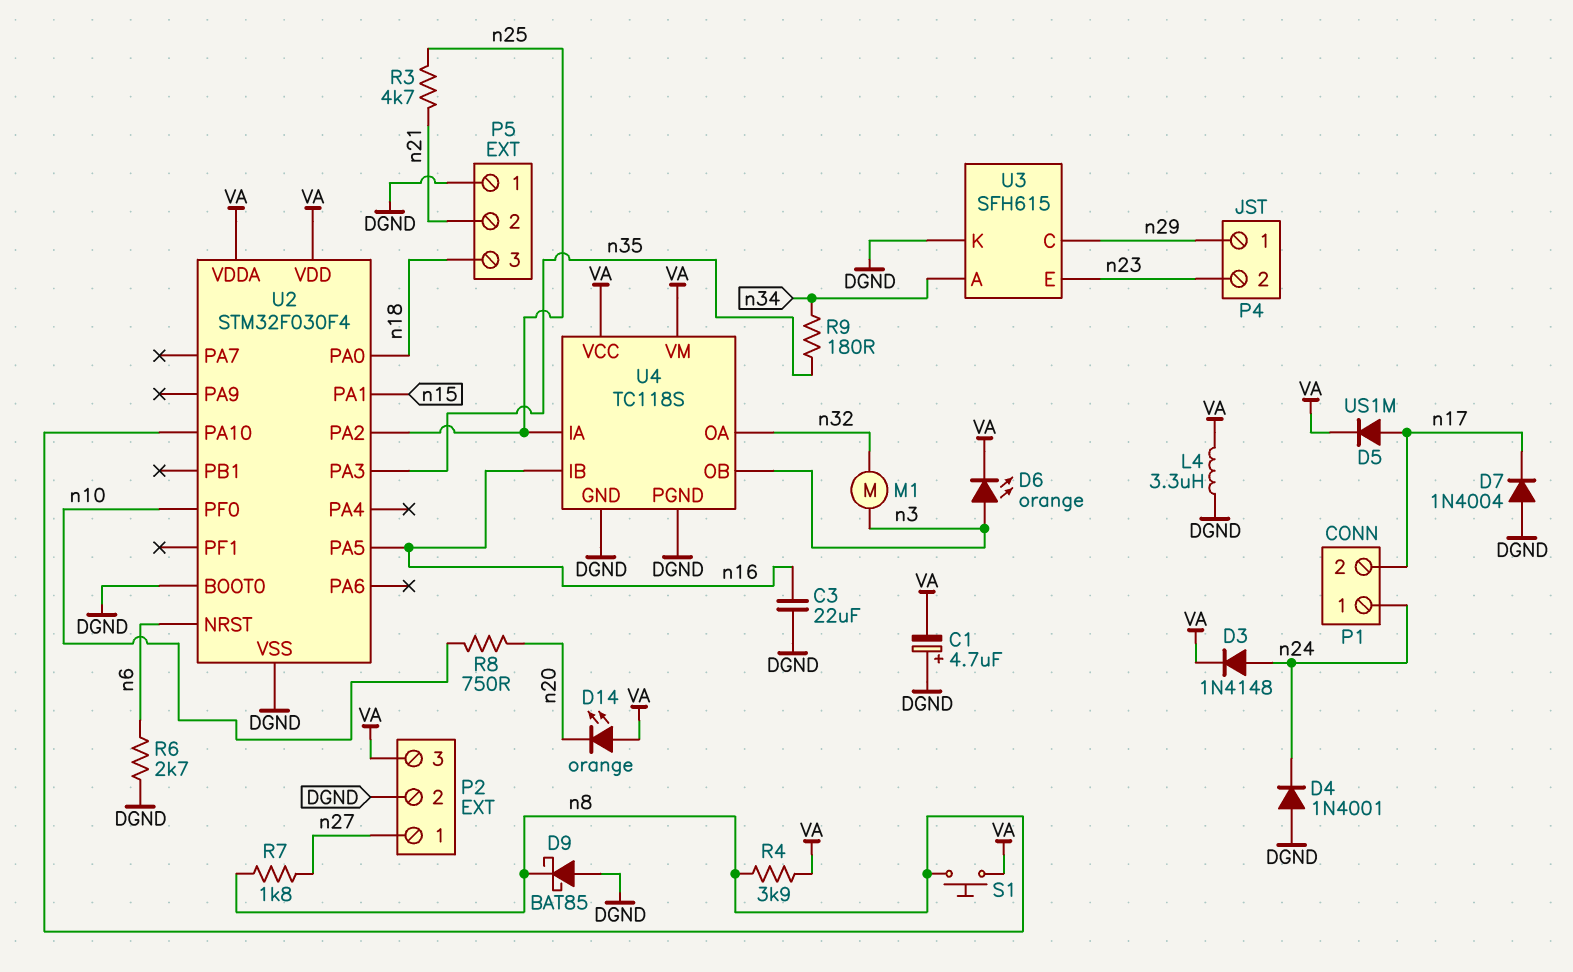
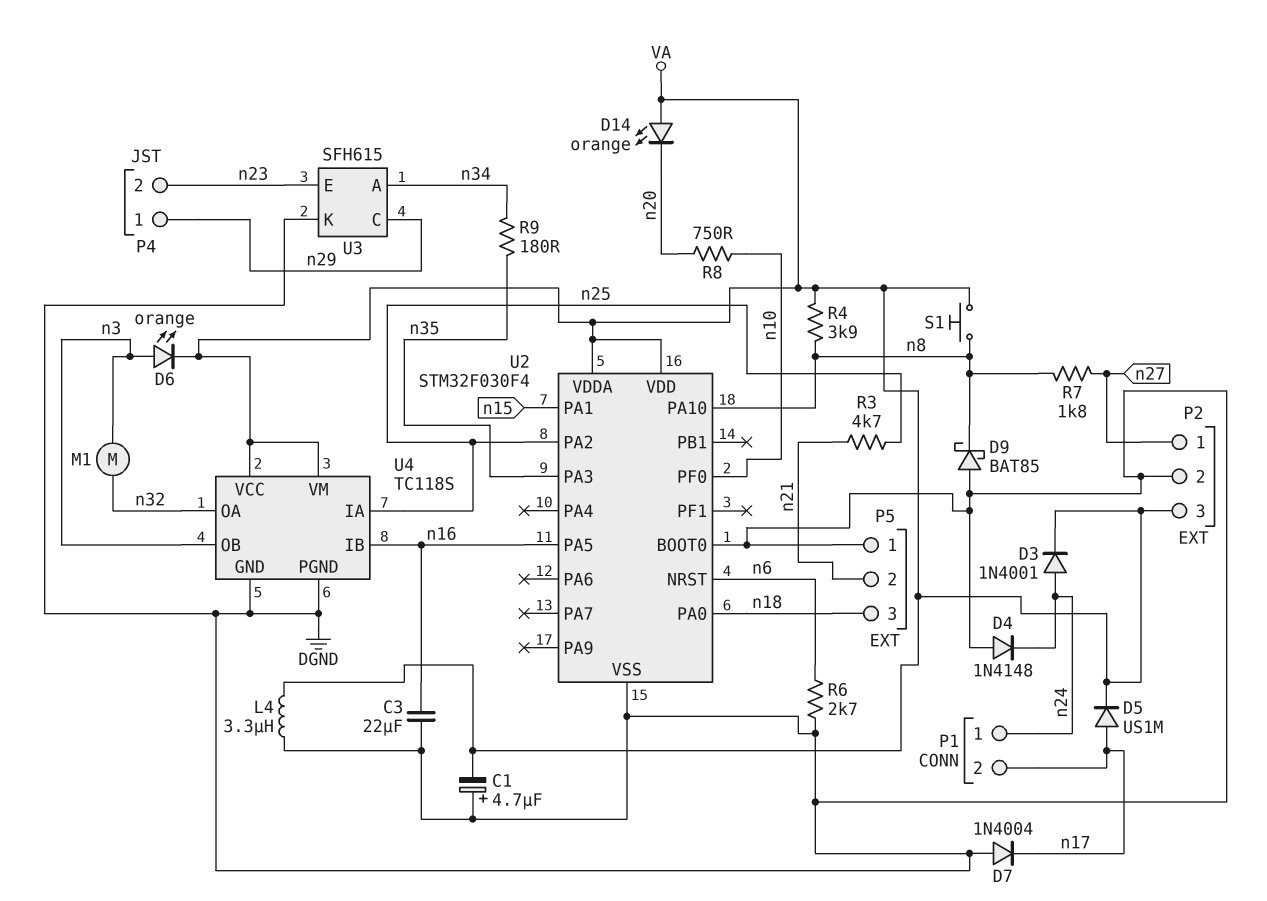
D3: diode 1N4148 (A n24, K VA) -> diode 1N4001 (A n24, K VA)
D4: diode 1N4001 (A DGND, K n24) -> diode 1N4148 (A DGND, K n24)

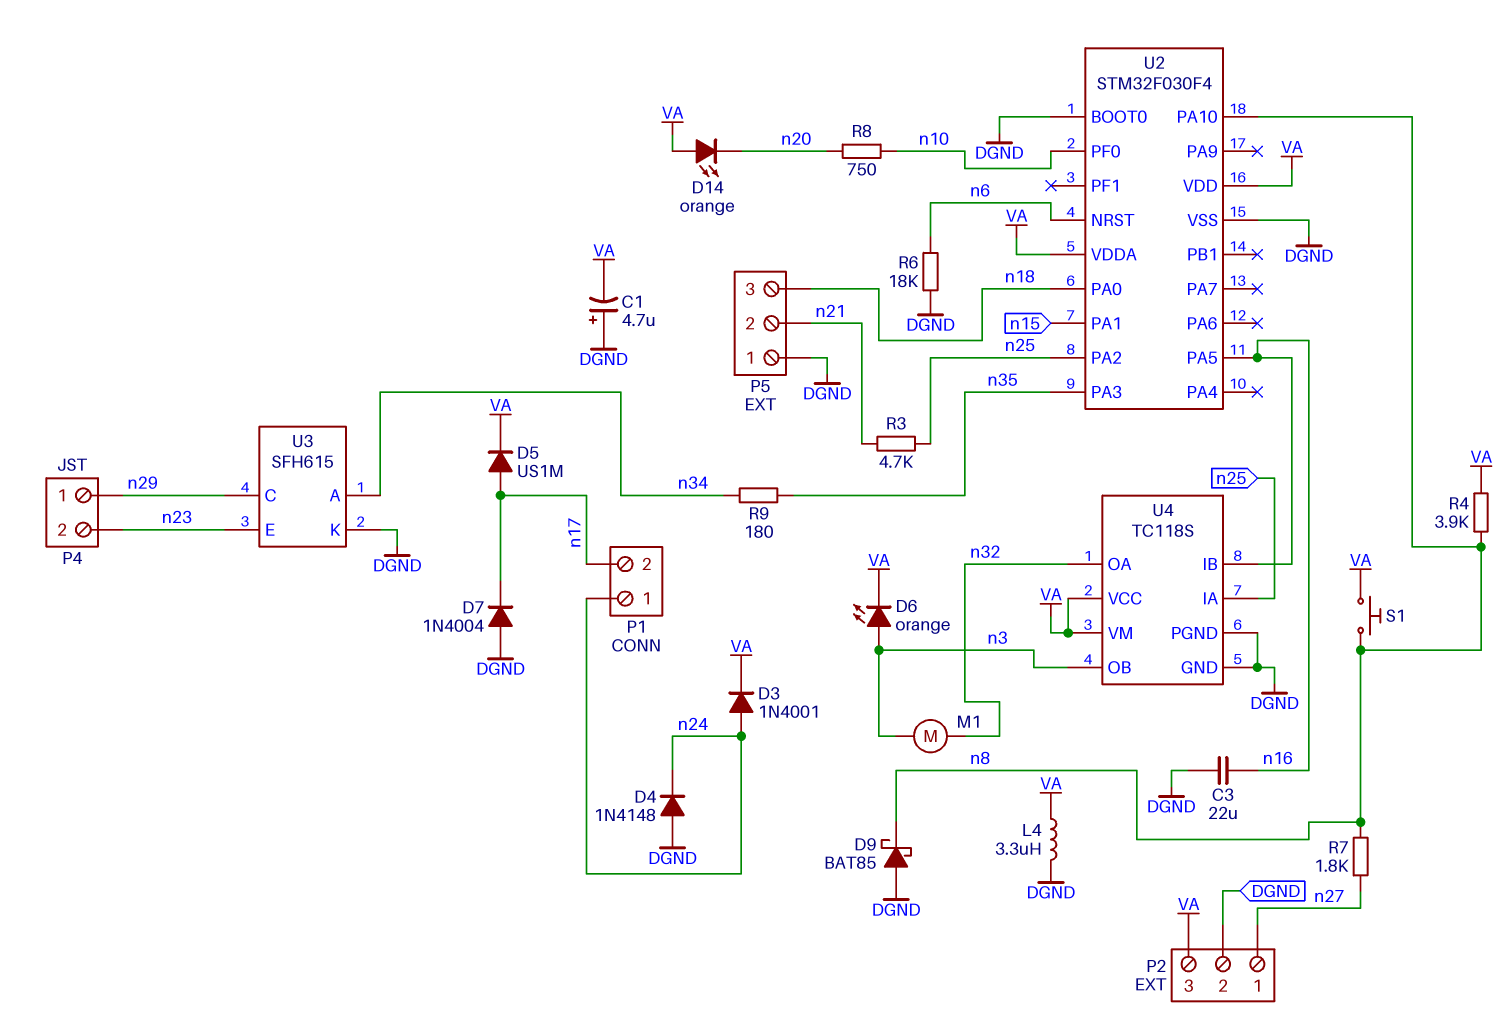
R6: 2.7k (DGND, n6) -> 18k (DGND, n6)

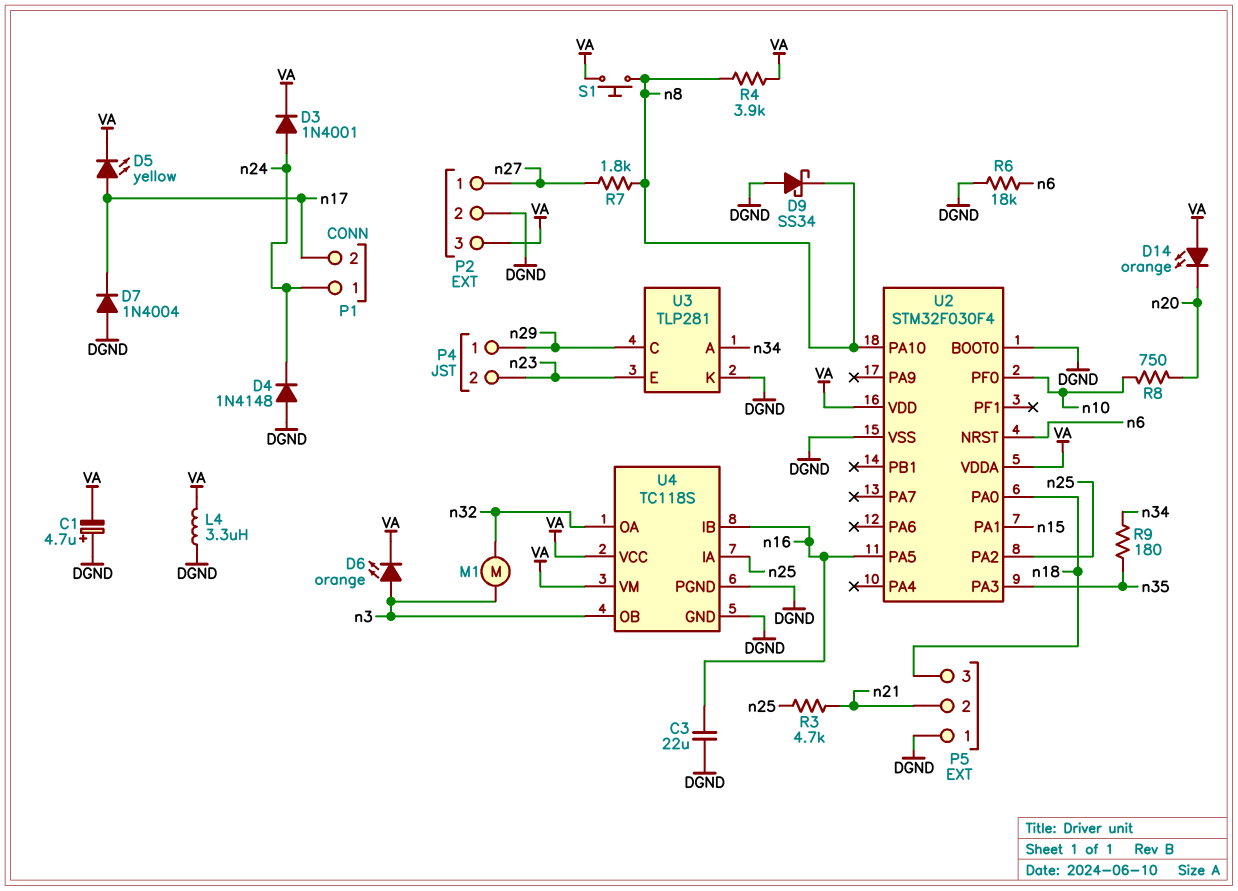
D5: diode US1M (A n17, K VA) -> LED yellow (A n17, K VA)
D9: schottky BAT85 (A DGND, K n8) -> schottky SS34 (A DGND, K n8)
U3: SFH615 -> TLP281

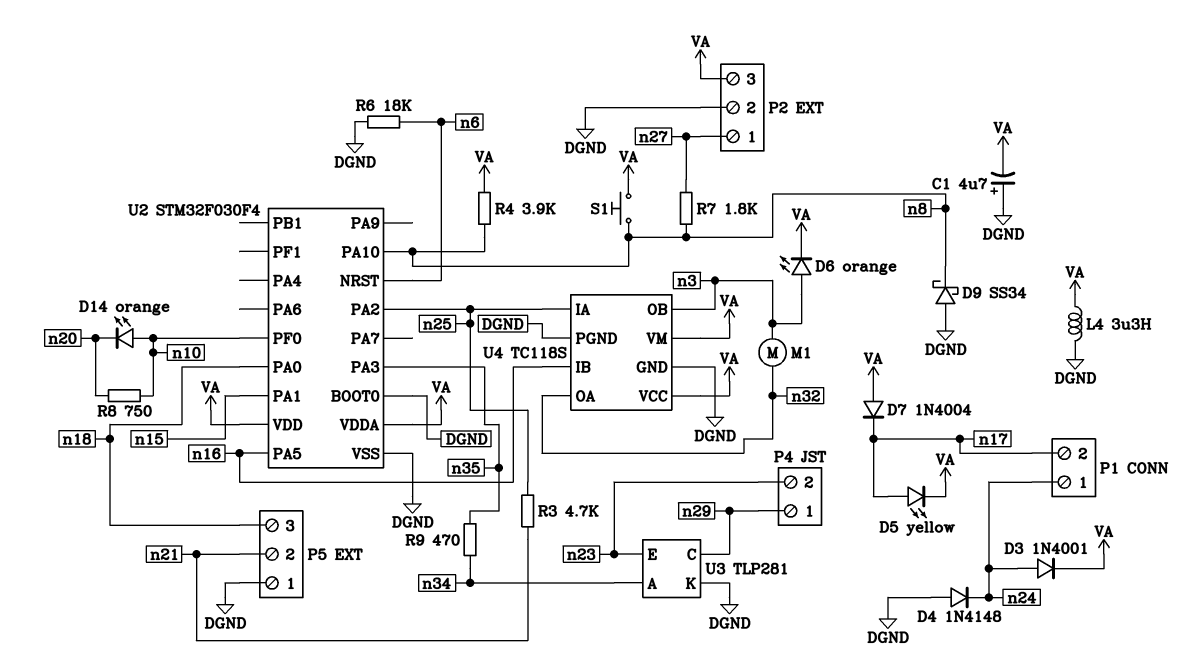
C3: 22uF (DGND, n16) -> none
D7: diode 1N4004 (A DGND, K n17) -> diode 1N4004 (A VA, K n17)
D14: LED orange (A VA, K n20) -> LED orange (A n10, K n20)
R9: 180 (n34, n35) -> 470 (n34, n35)

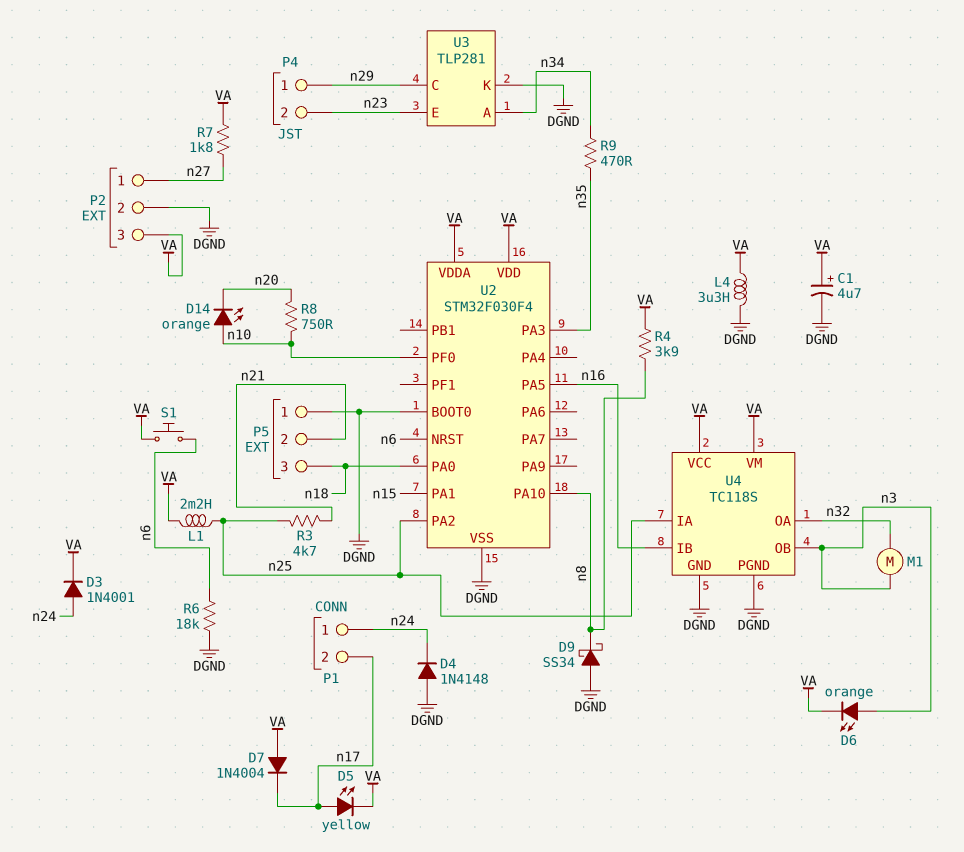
C1: 4.7uF (plus DGND, minus VA) -> 4.7uF (plus VA, minus DGND)
L1: none -> 2.2mH (VA, n25)
R7: 1.8k (n8, n27) -> 1.8k (VA, n27)
S1: button (VA, n8) -> button (VA, n6)

